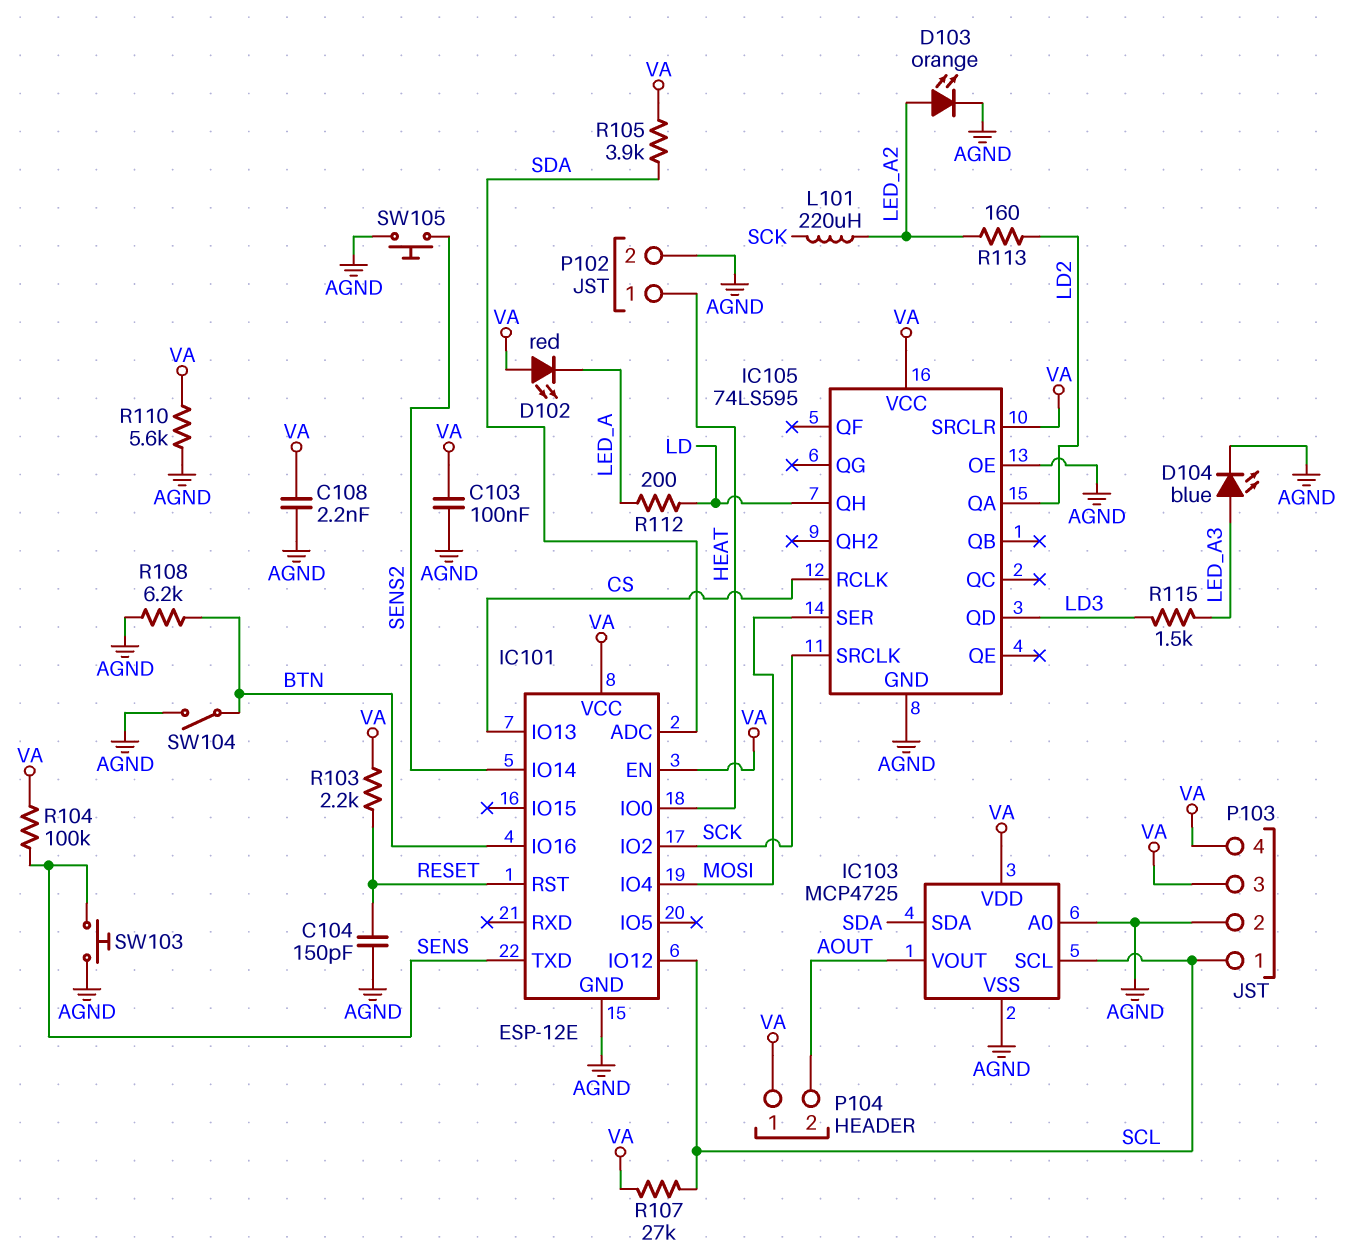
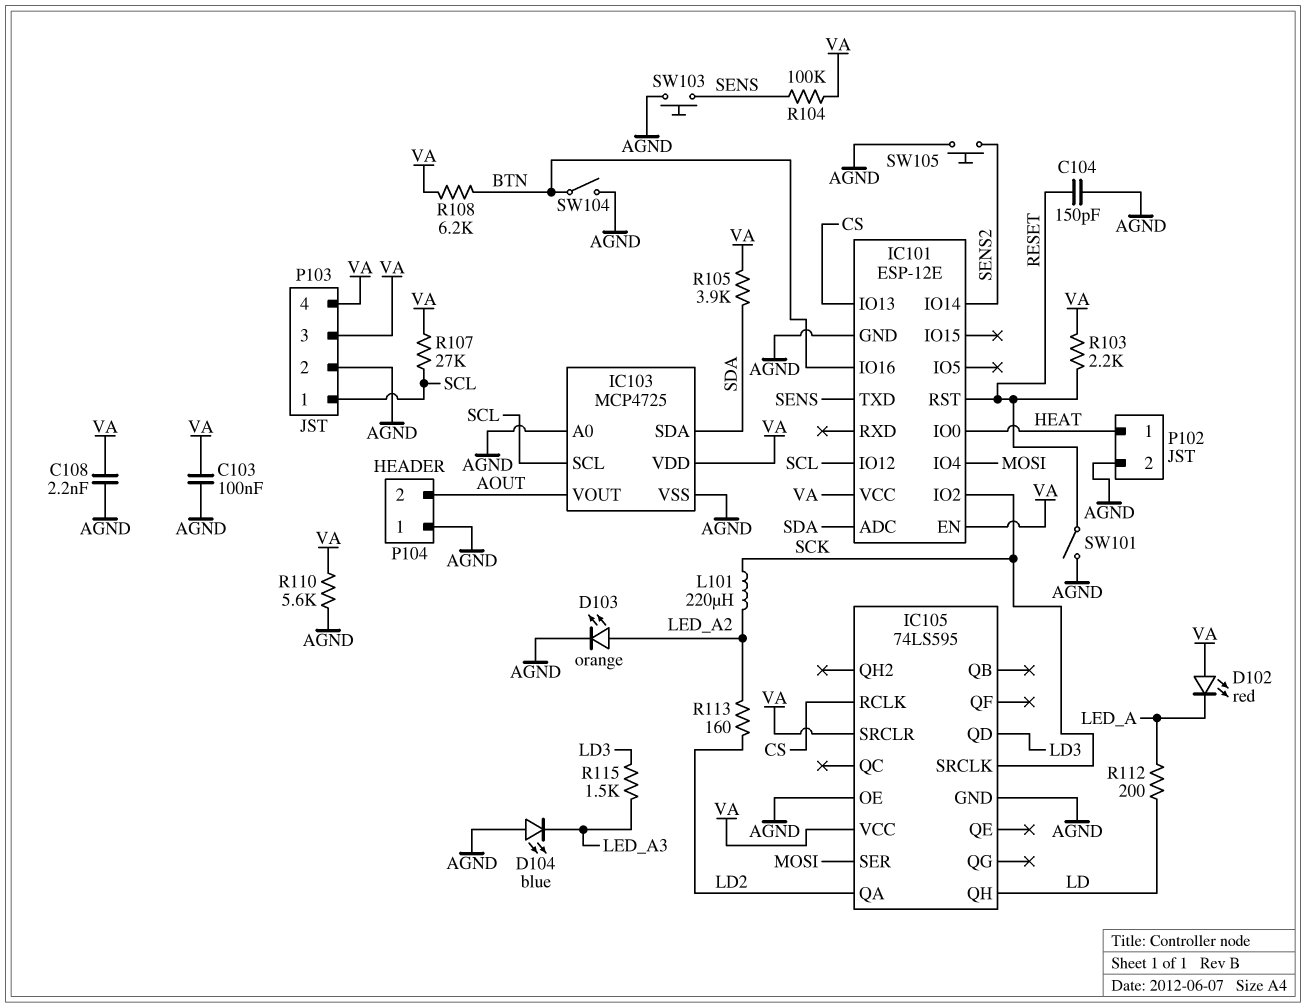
D104: LED blue (A LED_A3, K AGND) -> LED blue (A AGND, K LED_A3)
P104 pin 1: VA -> AGND
R108: 6.2k (AGND, BTN) -> 6.2k (BTN, VA)
SW101: none -> switch (AGND, RESET)

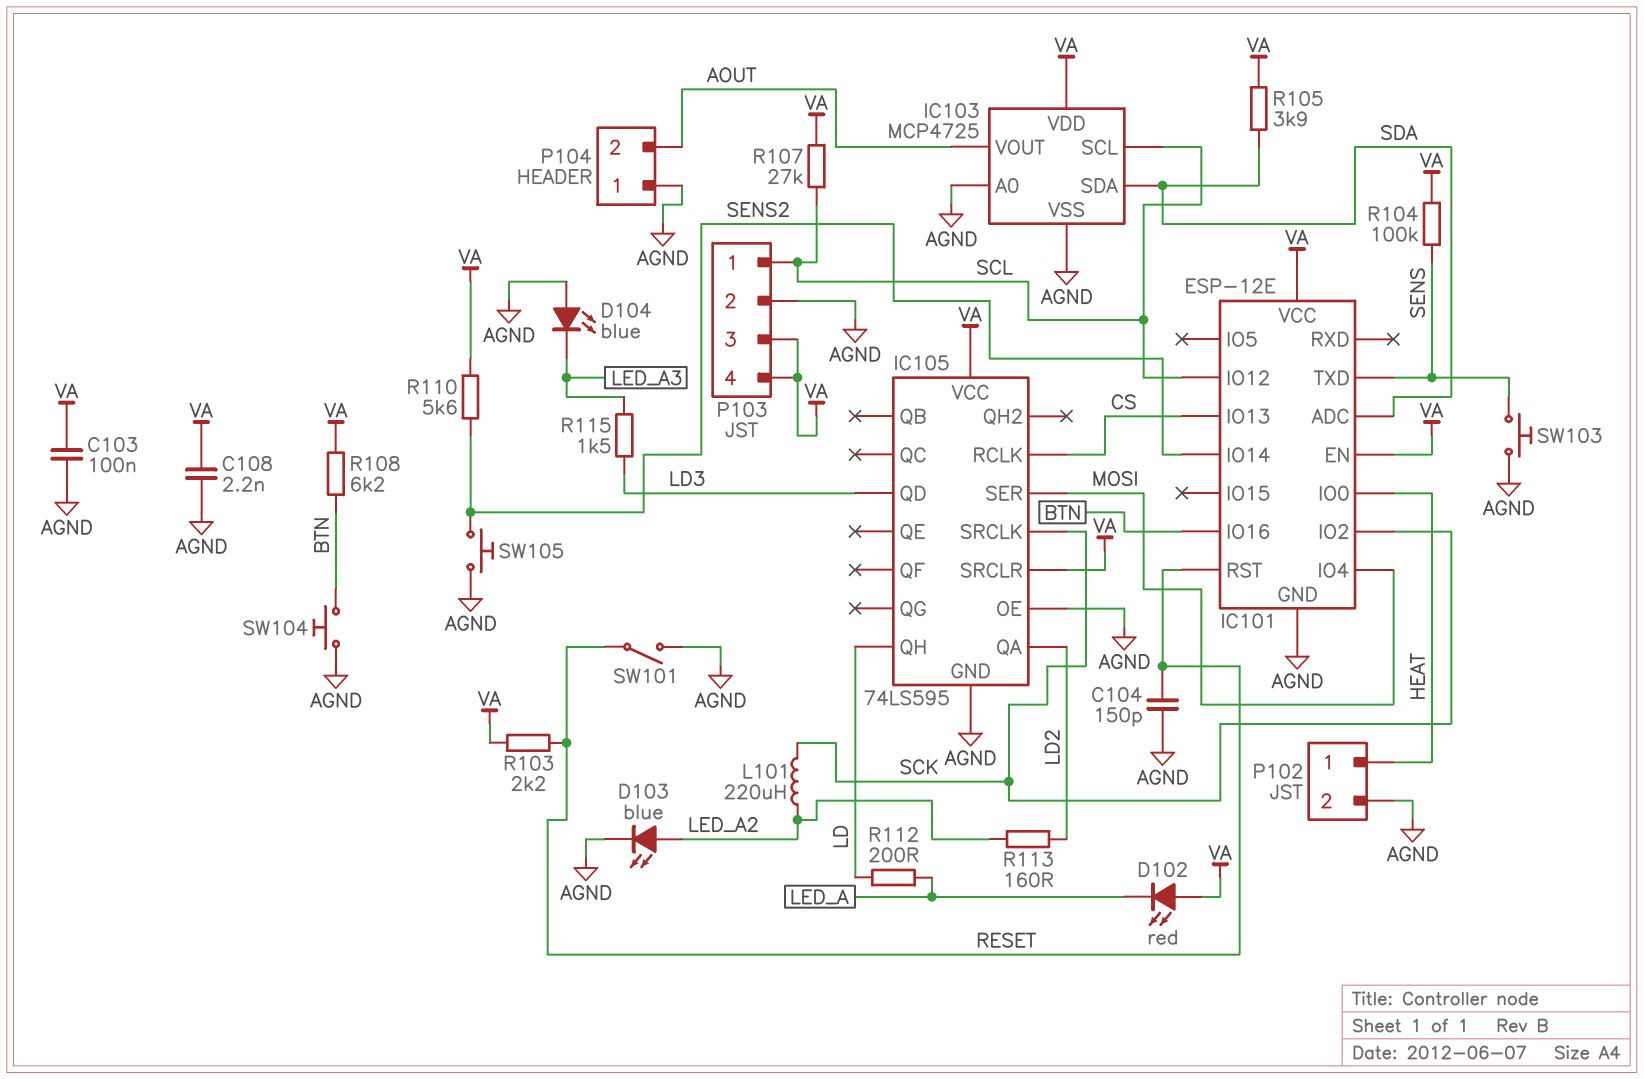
D103: LED orange (A LED_A2, K AGND) -> LED blue (A LED_A2, K AGND)
R110: 5.6k (AGND, VA) -> 5.6k (SENS2, VA)
SW104: switch (AGND, BTN) -> button (AGND, BTN)

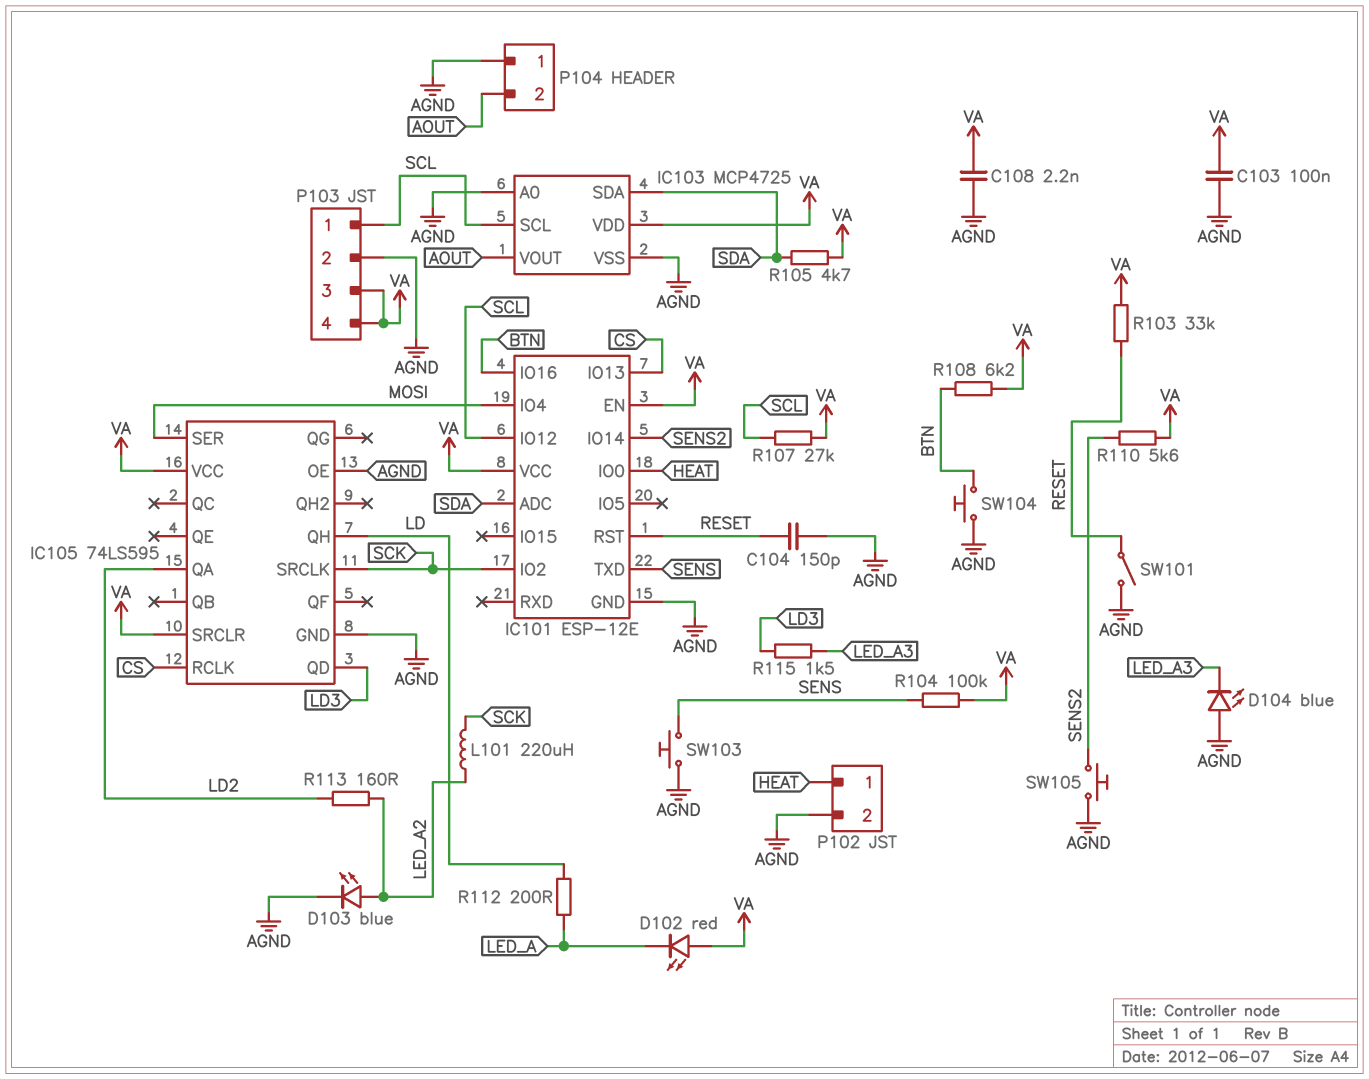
R103: 2.2k (RESET, VA) -> 33k (RESET, VA)
R105: 3.9k (SDA, VA) -> 4.7k (SDA, VA)

